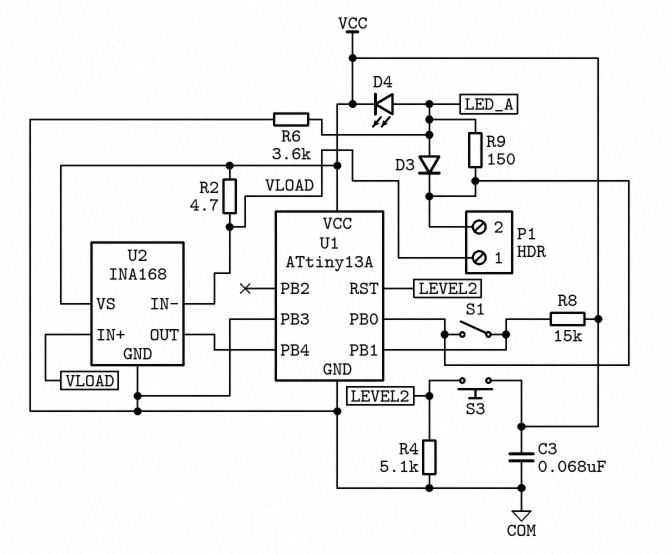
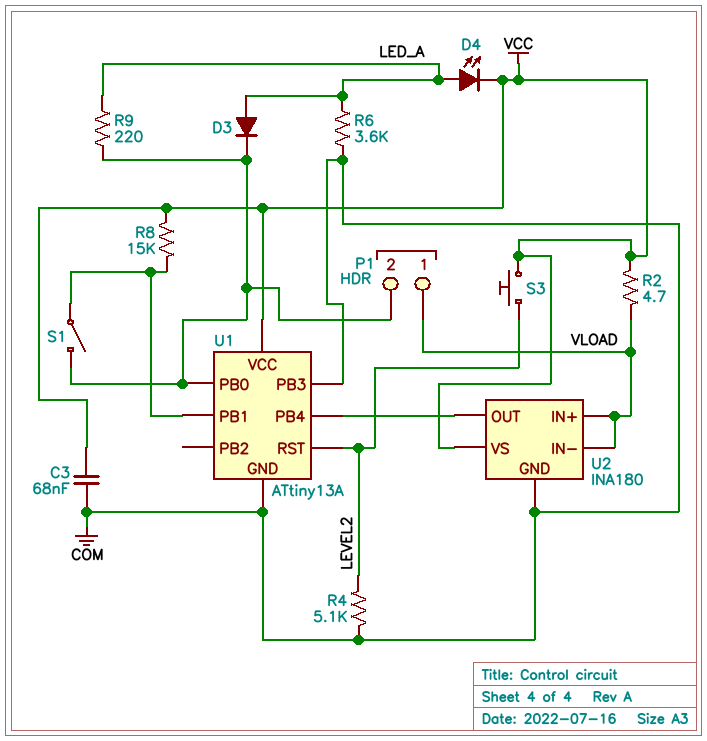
R9: 150 (LED_A, P1/2) -> 220 (LED_A, P1/2)
U2: INA168 -> INA180

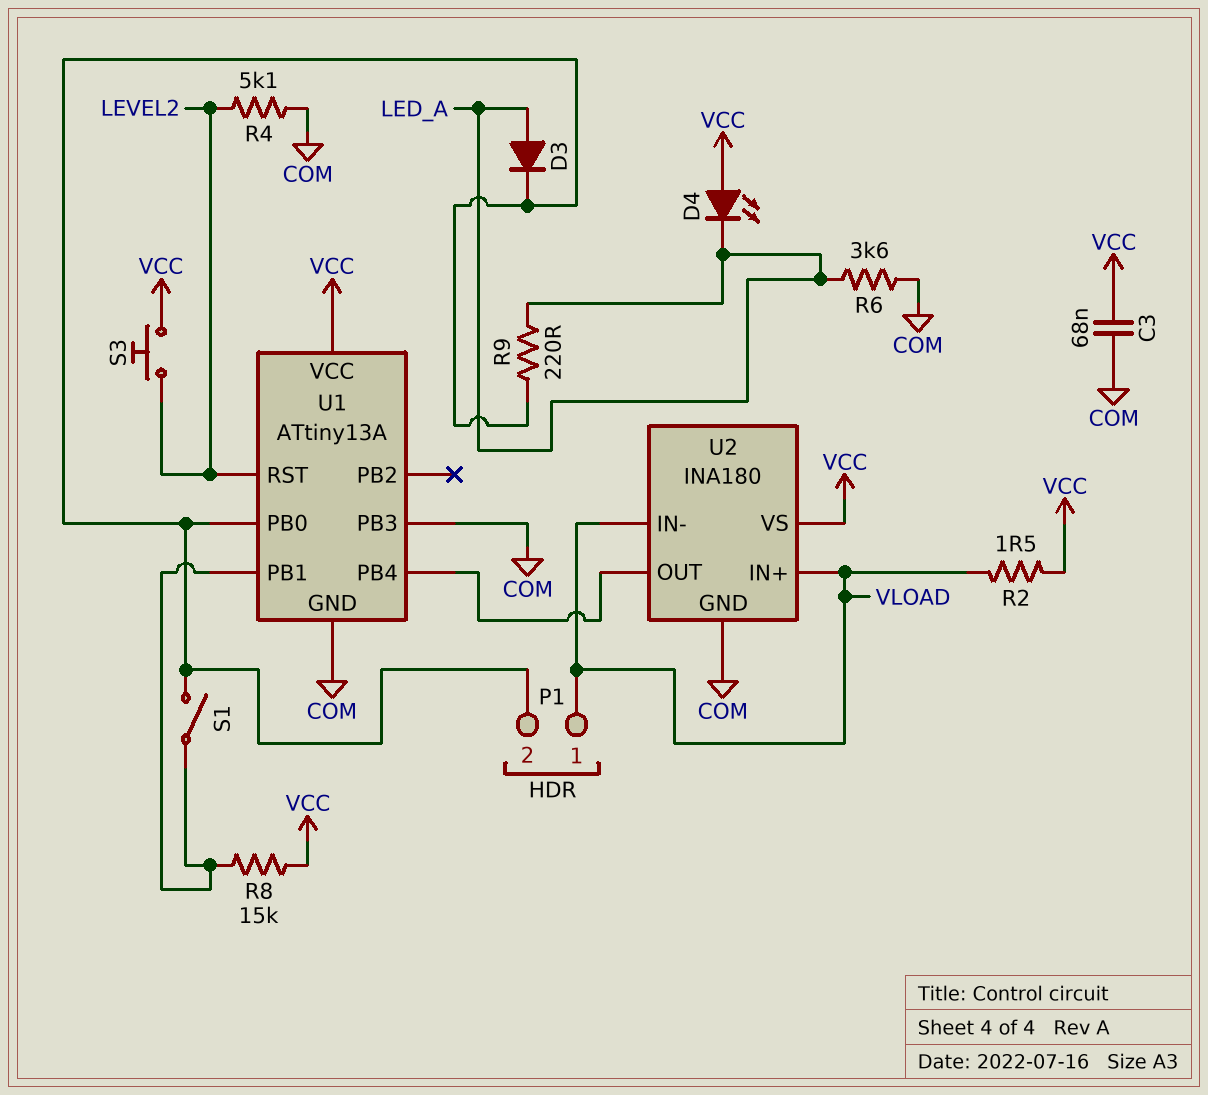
D4: LED (A LED_A, K VCC) -> LED (A VCC, K LED_A)
R2: 4.7 (VCC, VLOAD) -> 1.5 (VCC, VLOAD)

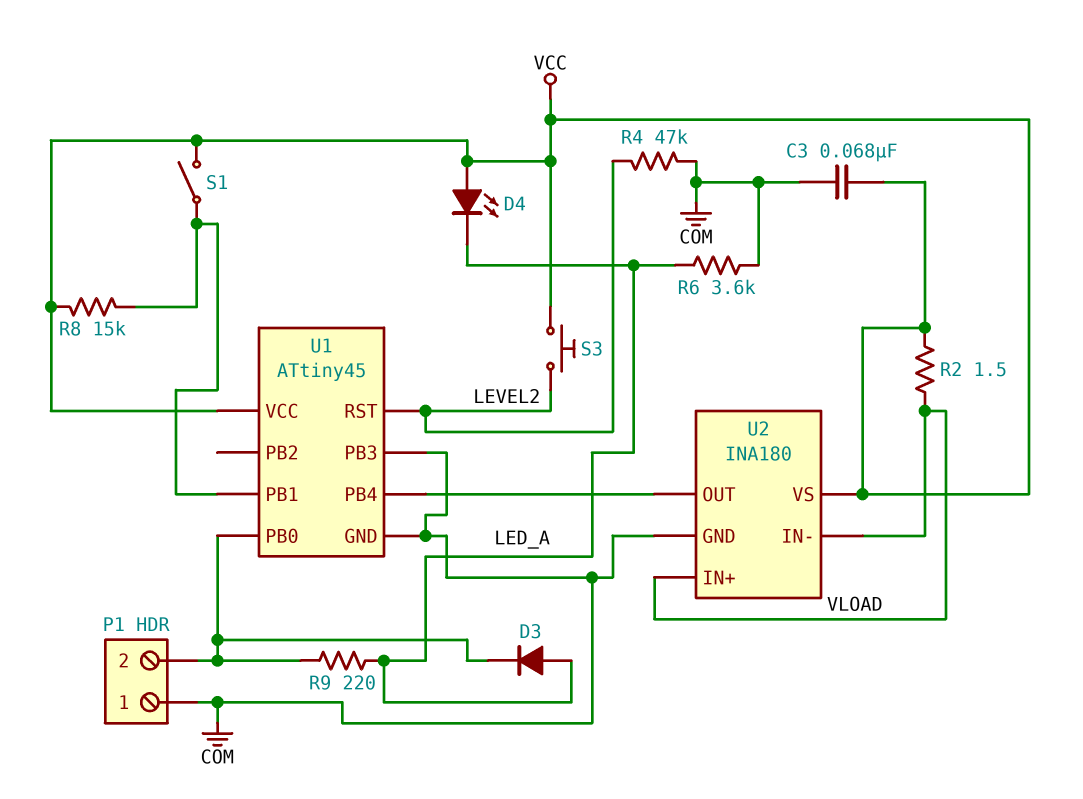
P1 pin 1: VLOAD -> COM
R4: 5.1k (COM, LEVEL2) -> 47k (COM, LEVEL2)
S1: switch (P1/2, U1/PB1) -> switch (U1/PB1, VCC)
U1: ATtiny13A -> ATtiny45

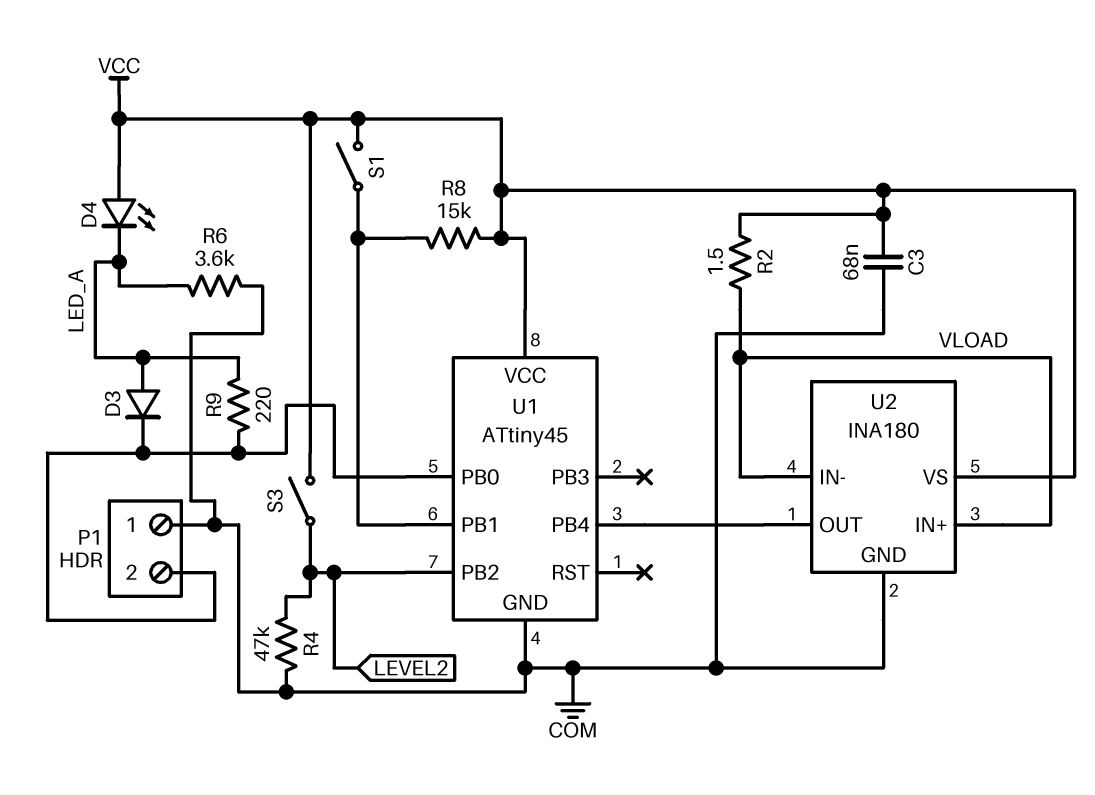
S3: button (LEVEL2, VCC) -> switch (LEVEL2, VCC)
U1 pin PB2: none -> LEVEL2
U1 pin PB3: COM -> none
U1 pin RST: LEVEL2 -> none

